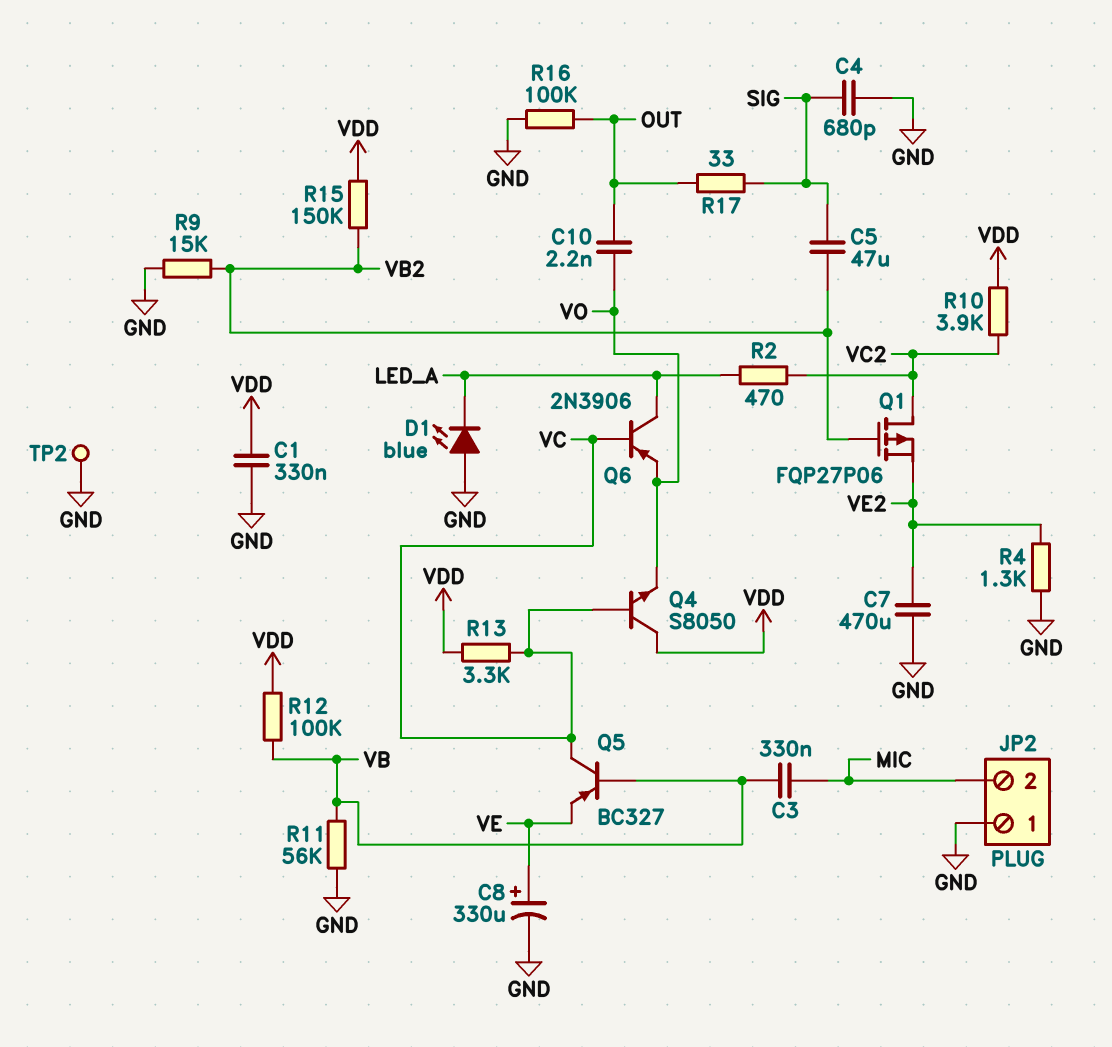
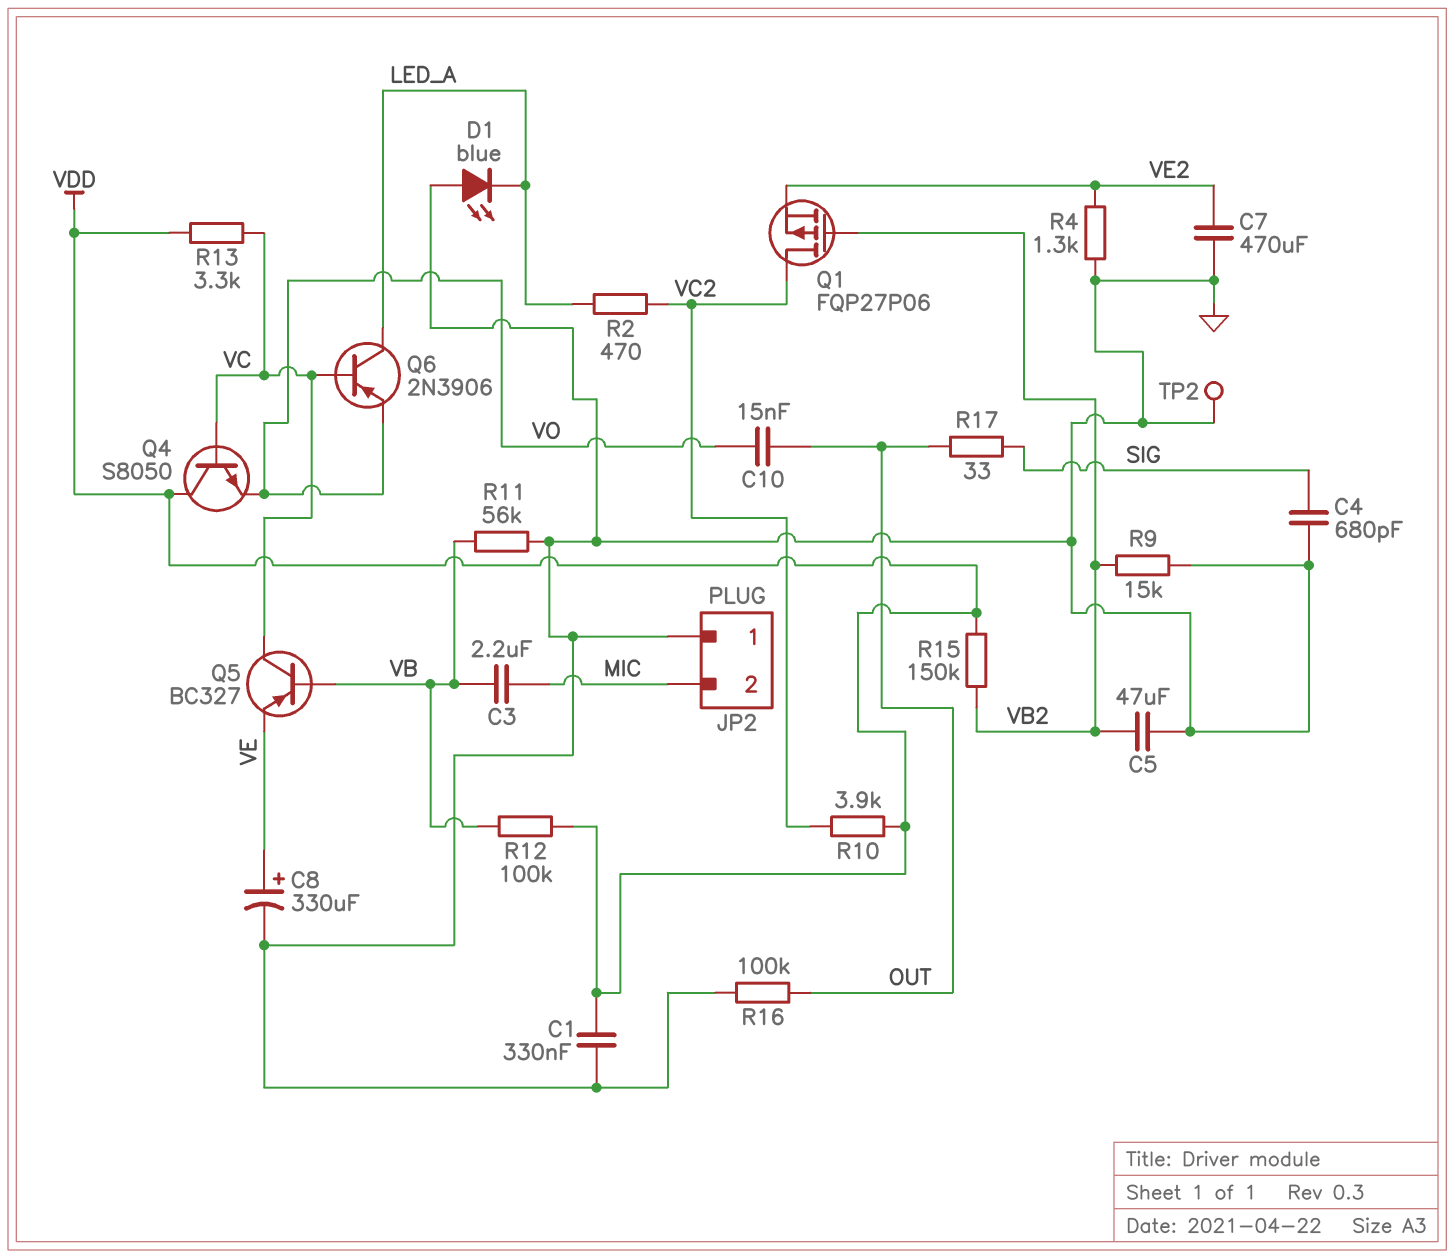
C3: 330nF (MIC, VB) -> 2.2uF (MIC, VB)
C5: 47uF (SIG, VB2) -> 47uF (GND, VB2)
C10: 2.2nF (OUT, VO) -> 15nF (OUT, VO)

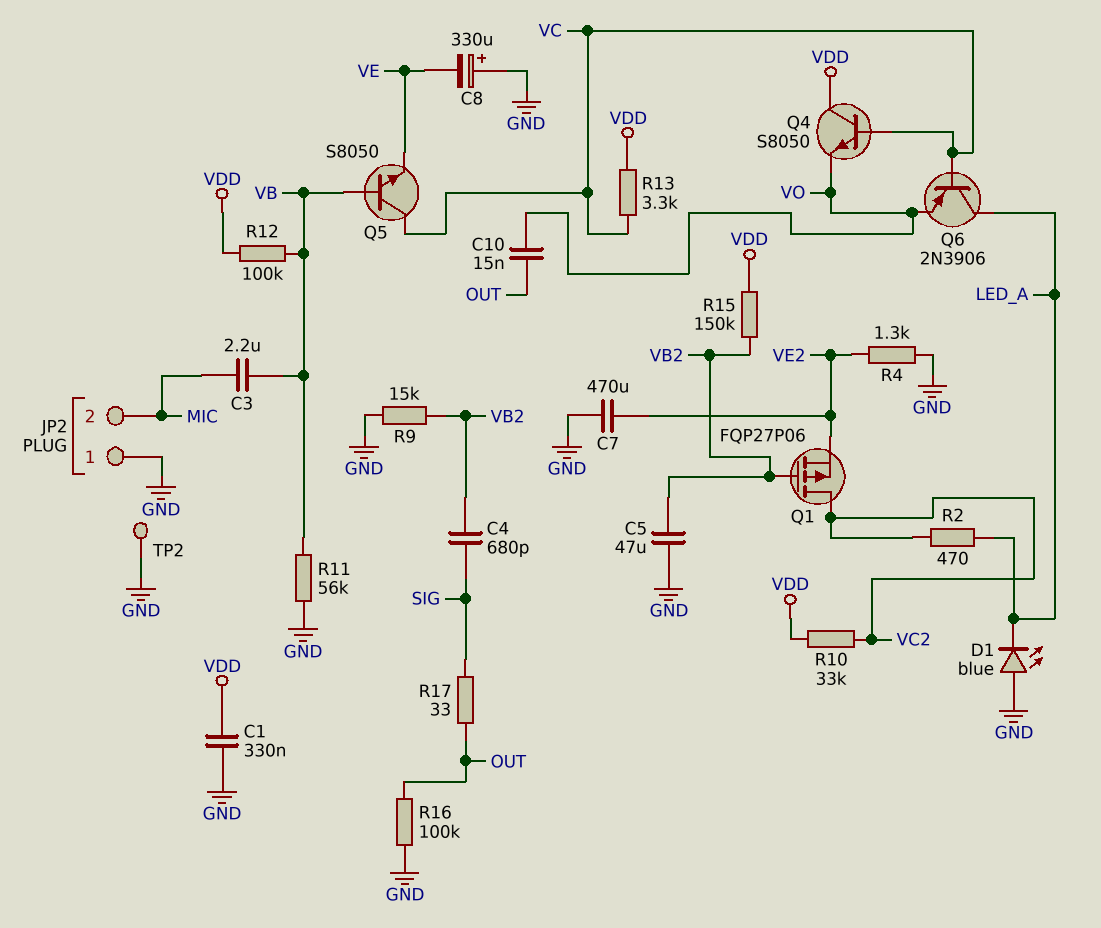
C4: 680pF (GND, SIG) -> 680pF (SIG, VB2)
C8: 330uF (plus VE, minus GND) -> 330uF (plus GND, minus VE)
Q5: PNP BC327 (B VB, C VC, E VE) -> NPN S8050 (B VB, C VC, E VE)
R10: 3.9k (VC2, VDD) -> 33k (VC2, VDD)

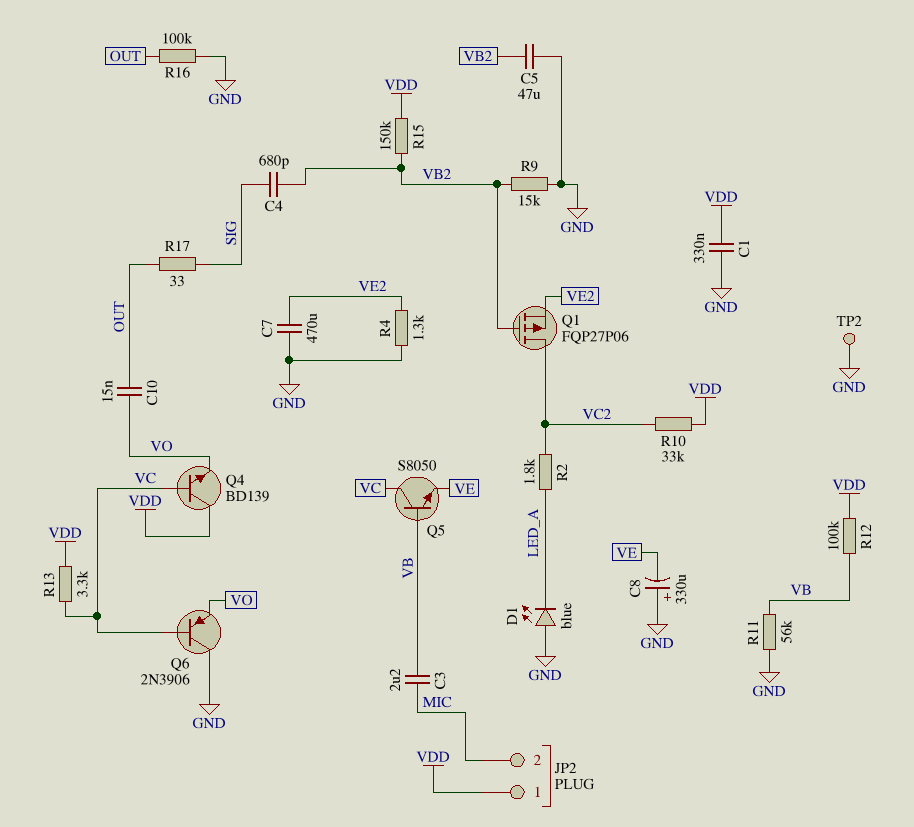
JP2 pin 1: GND -> VDD
Q4: NPN S8050 (B VC, C VDD, E VO) -> NPN BD139 (B VC, C VDD, E VO)
Q6: PNP 2N3906 (B VC, C LED_A, E VO) -> PNP 2N3906 (B VC, C GND, E VO)
R2: 470 (LED_A, VC2) -> 1.8k (LED_A, VC2)

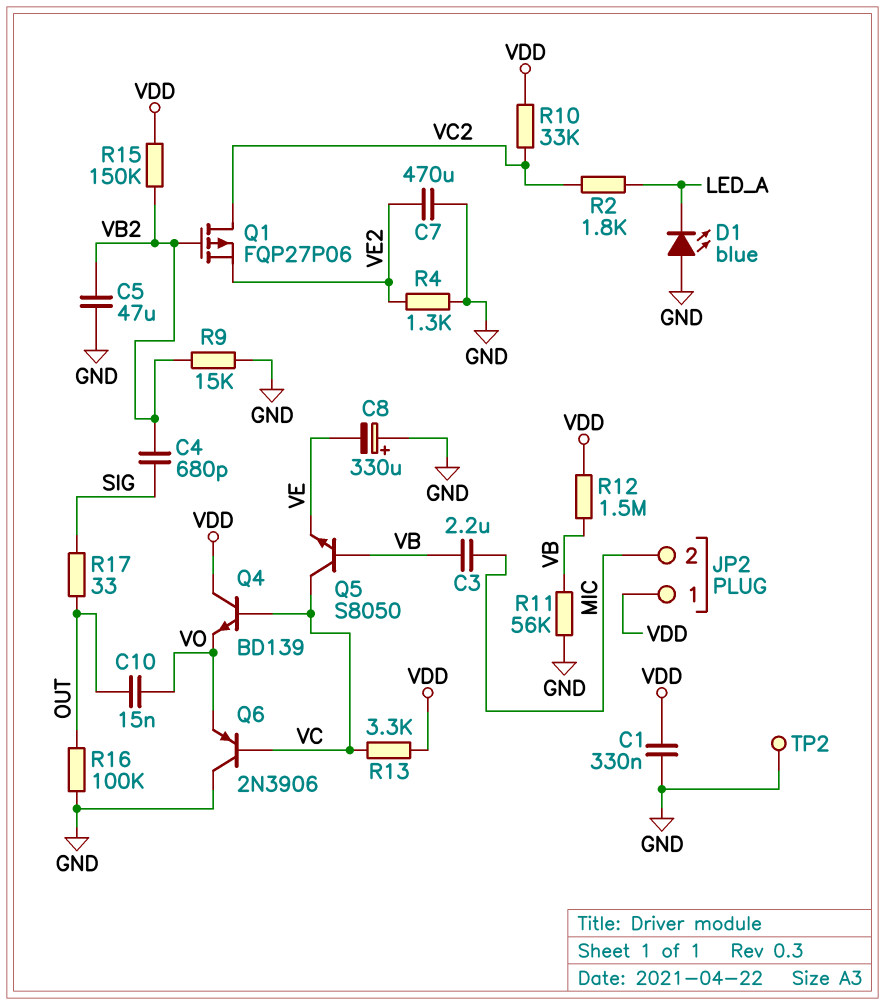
R12: 100k (VB, VDD) -> 1.5M (VB, VDD)

